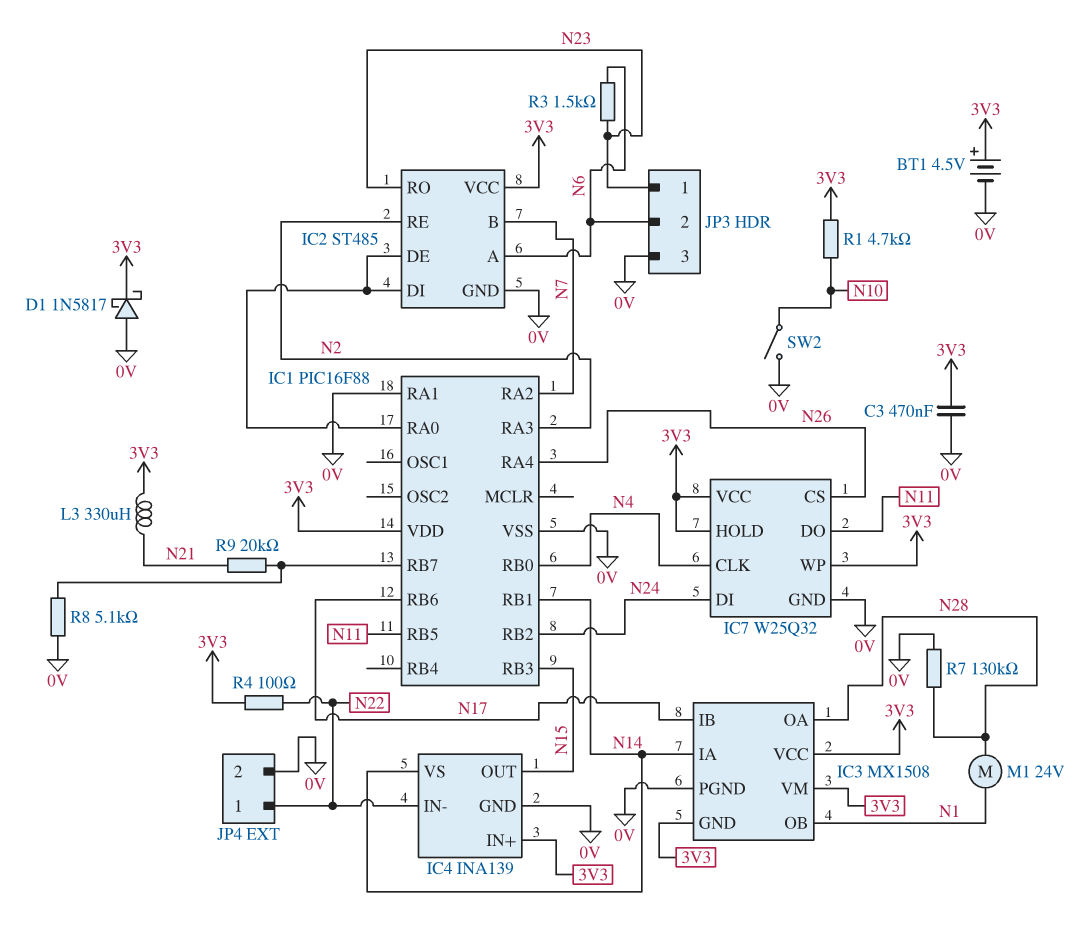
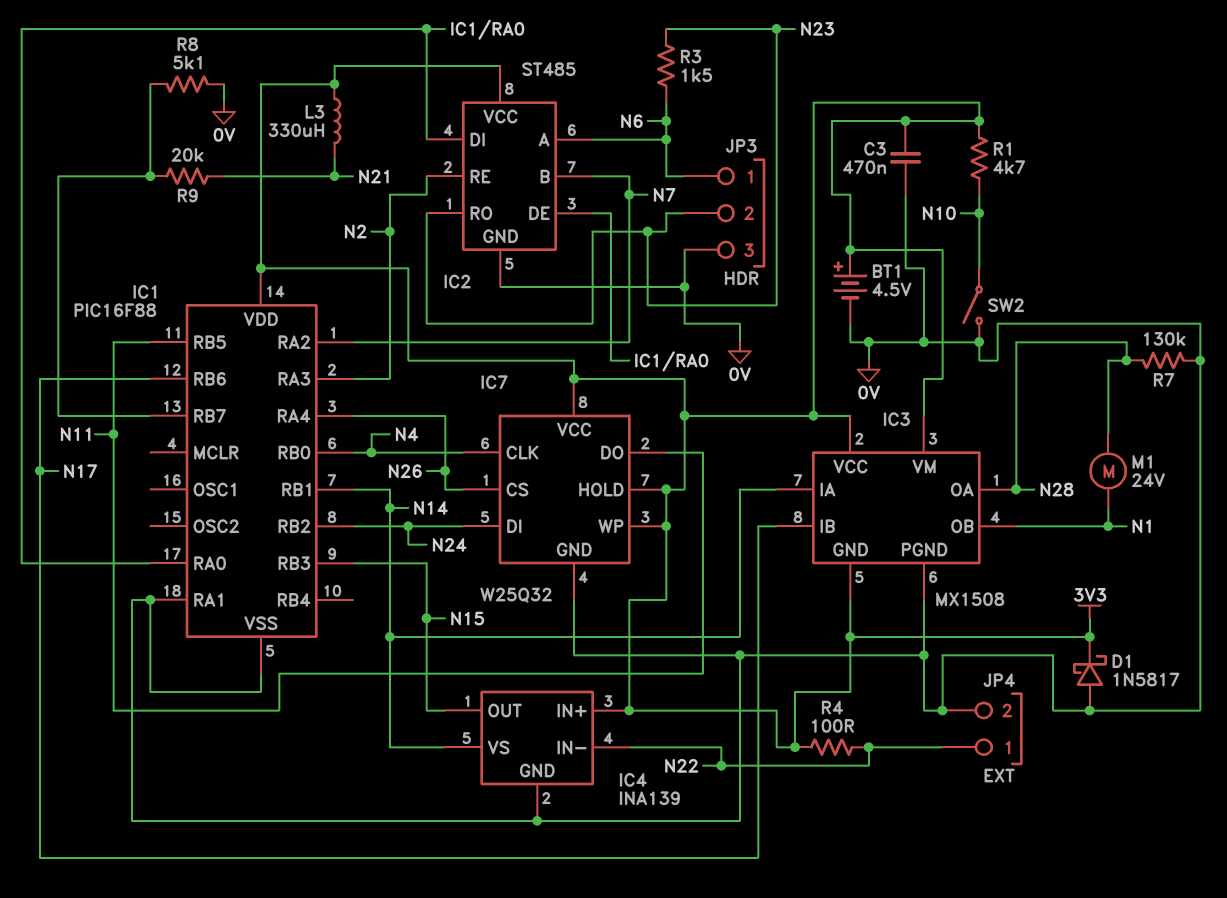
JP3 pin 1: N23 -> N6
JP3 pin 2: N6 -> N23

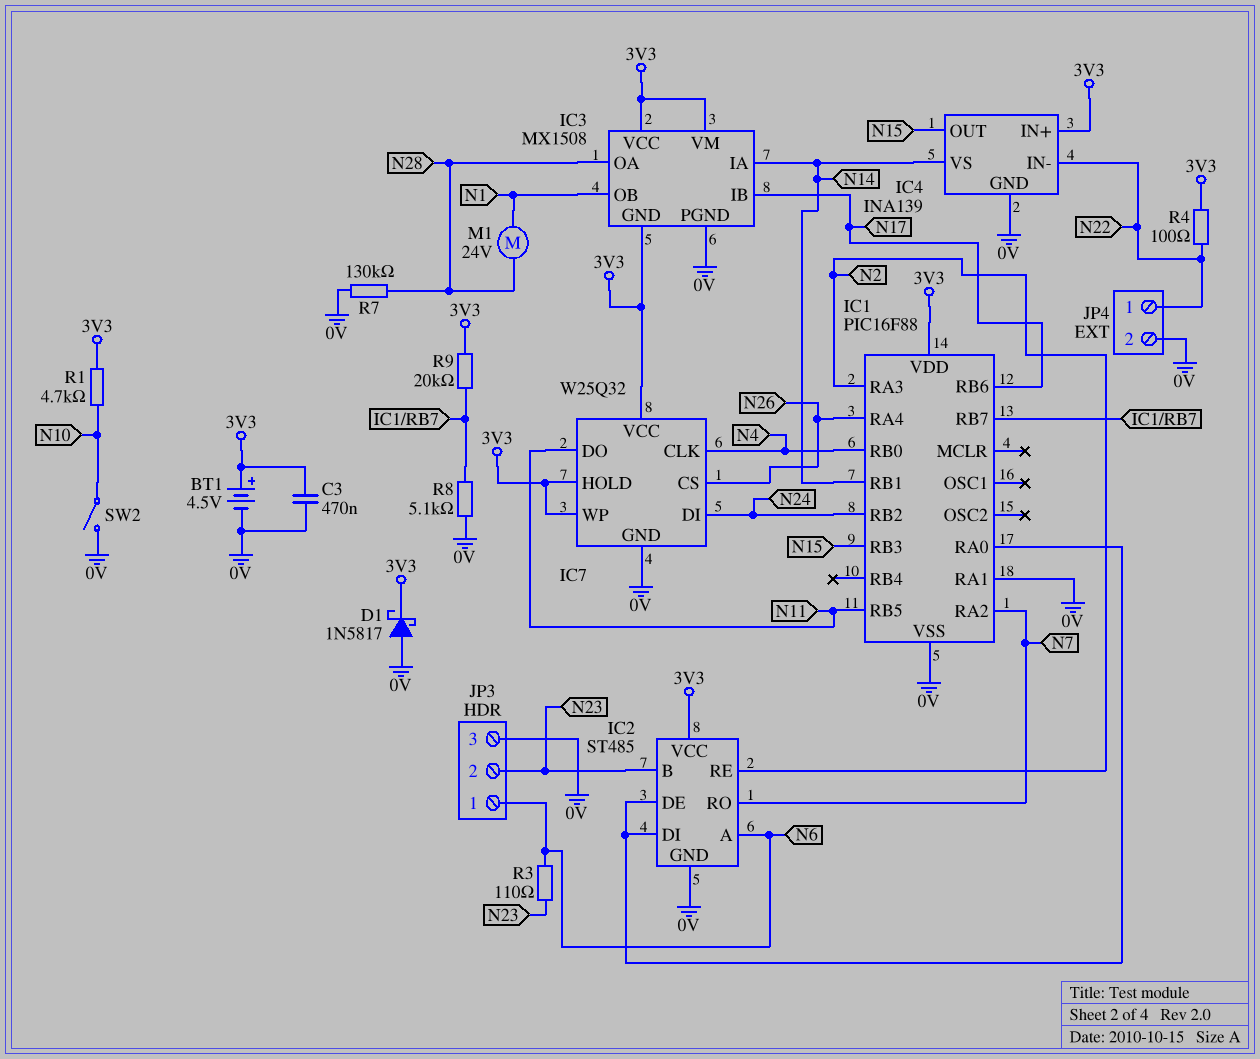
IC2 pin B: N7 -> N23
IC2 pin RO: N23 -> N7
L3: 330uH (3V3, N21) -> none
R3: 1.5k (N6, N23) -> 110 (N6, N23)
R9: 20k (IC1/RB7, N21) -> 20k (3V3, IC1/RB7)

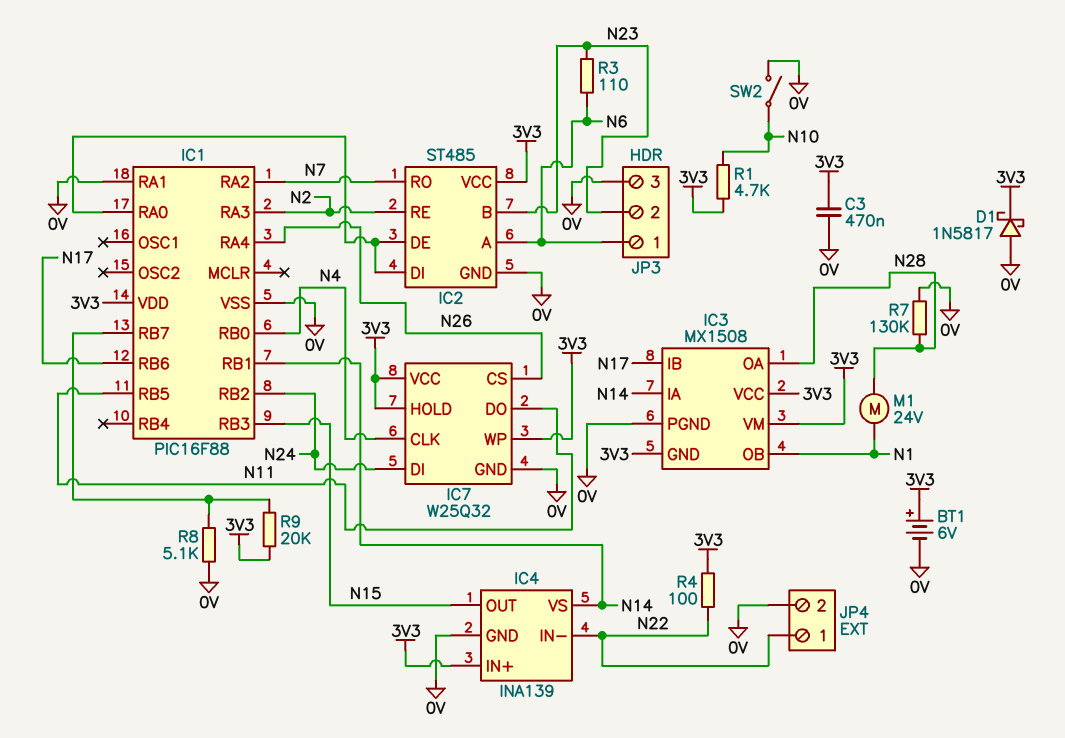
BT1: 4.5V (plus 3V3, minus 0V) -> 6V (plus 3V3, minus 0V)

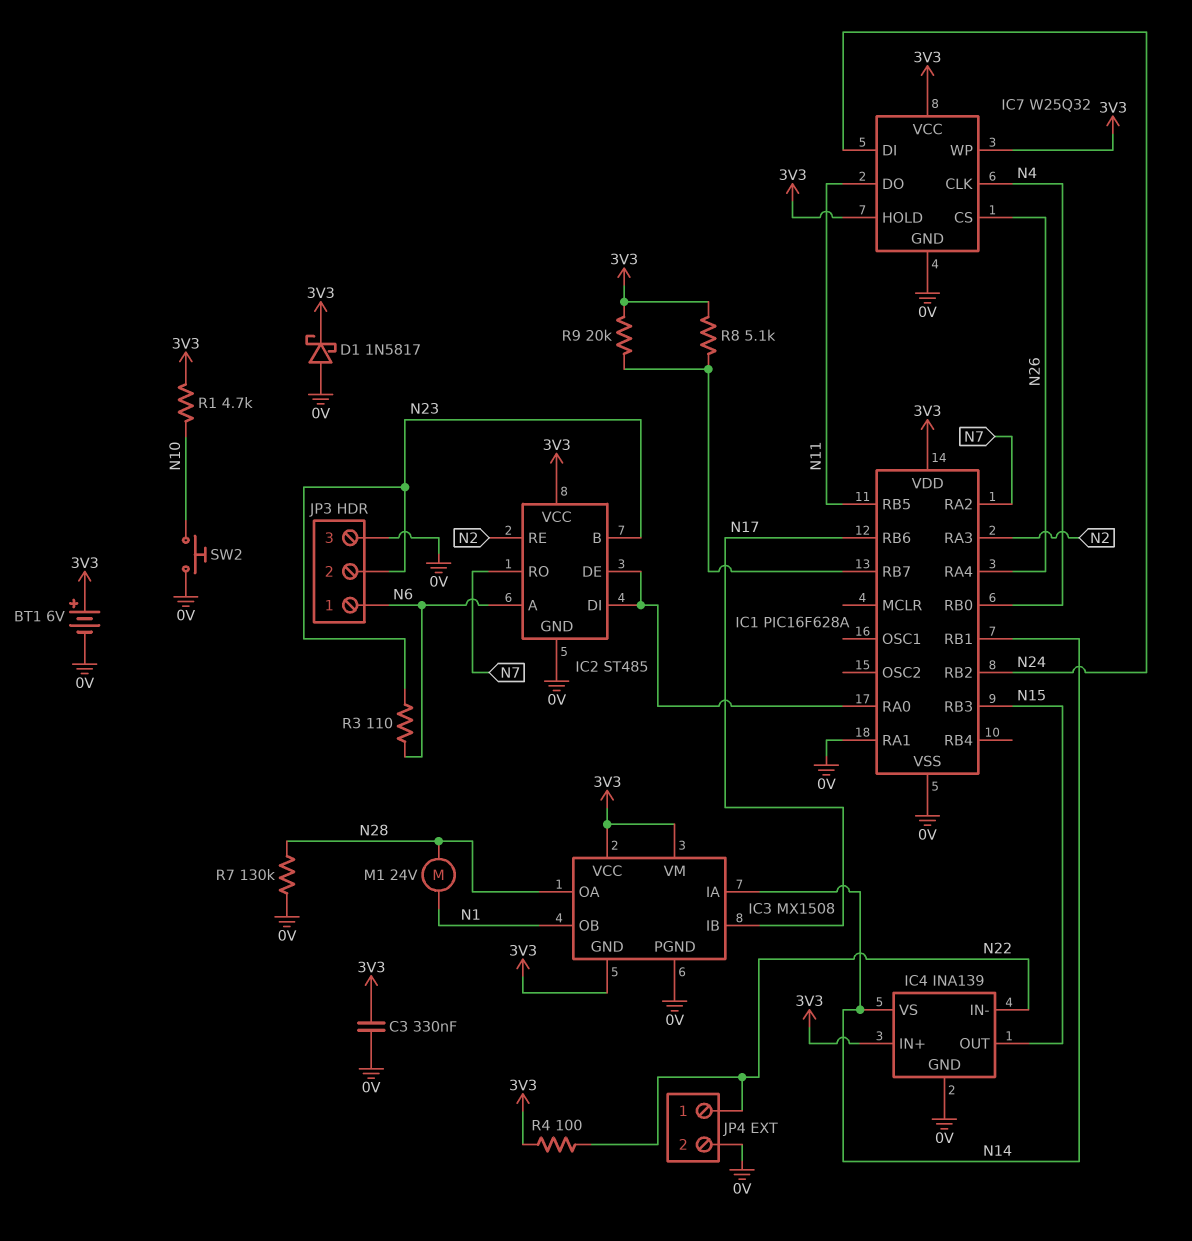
C3: 470nF (0V, 3V3) -> 330nF (0V, 3V3)
IC1: PIC16F88 -> PIC16F628A
R8: 5.1k (0V, IC1/RB7) -> 5.1k (3V3, IC1/RB7)
SW2: switch (0V, N10) -> button (0V, N10)

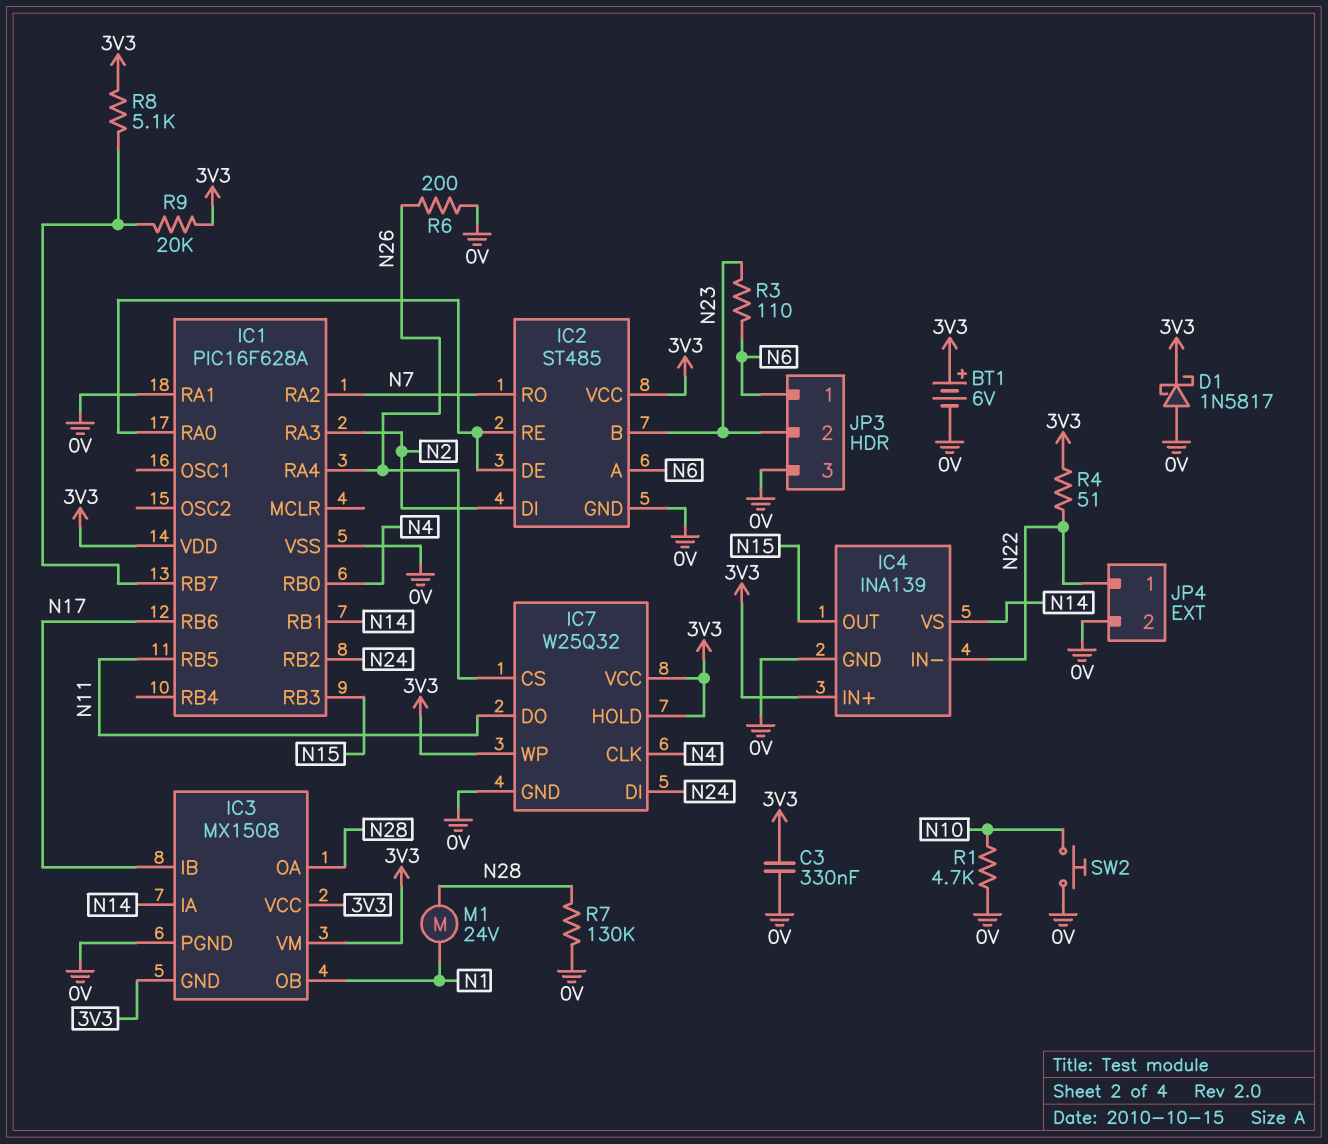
IC2 pin DI: IC1/RA0 -> N2
IC2 pin RE: N2 -> IC1/RA0
R1: 4.7k (3V3, N10) -> 4.7k (0V, N10)
R4: 100 (3V3, N22) -> 51 (3V3, N22)
R6: none -> 200 (0V, N26)

